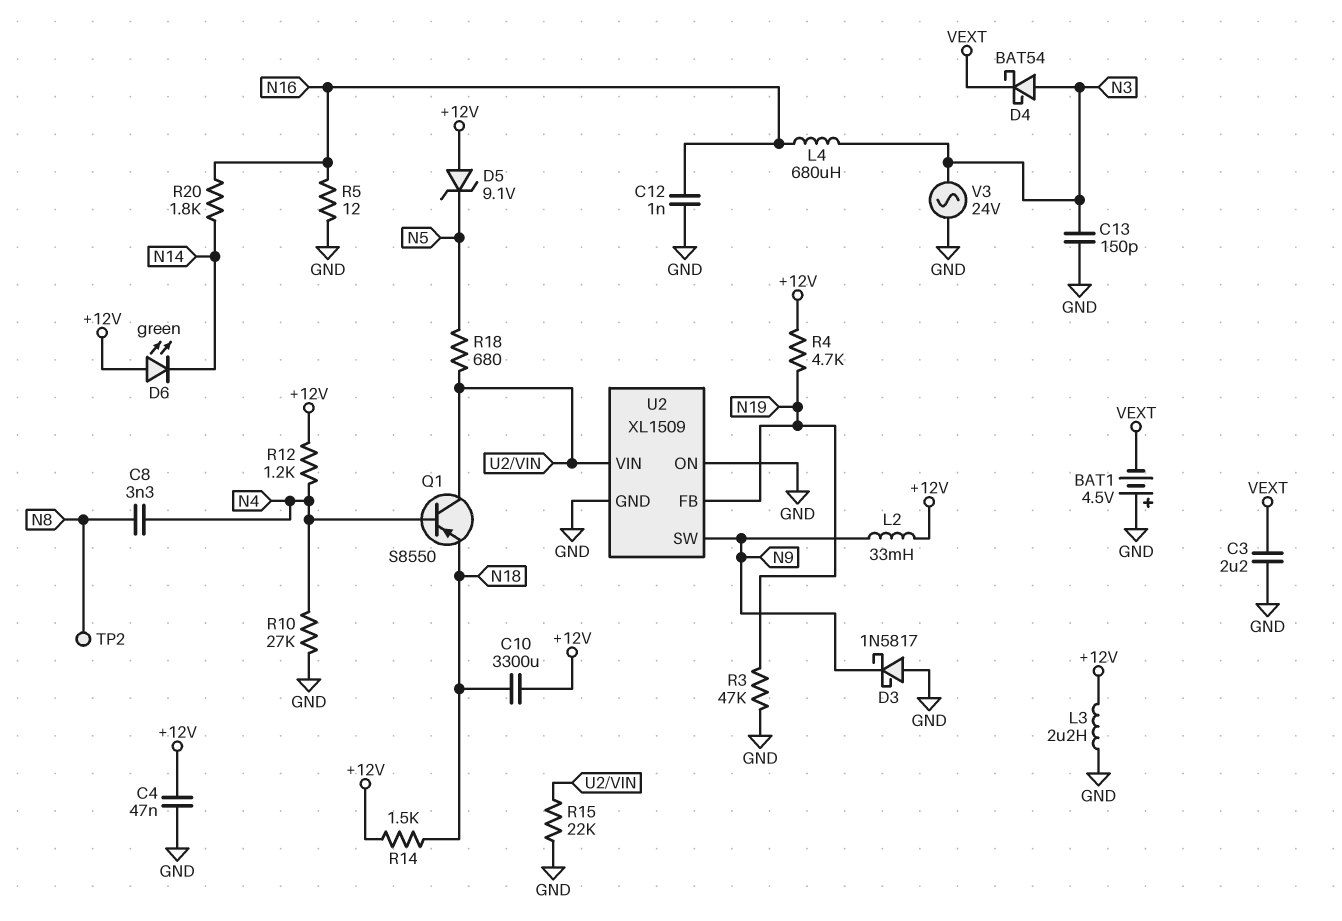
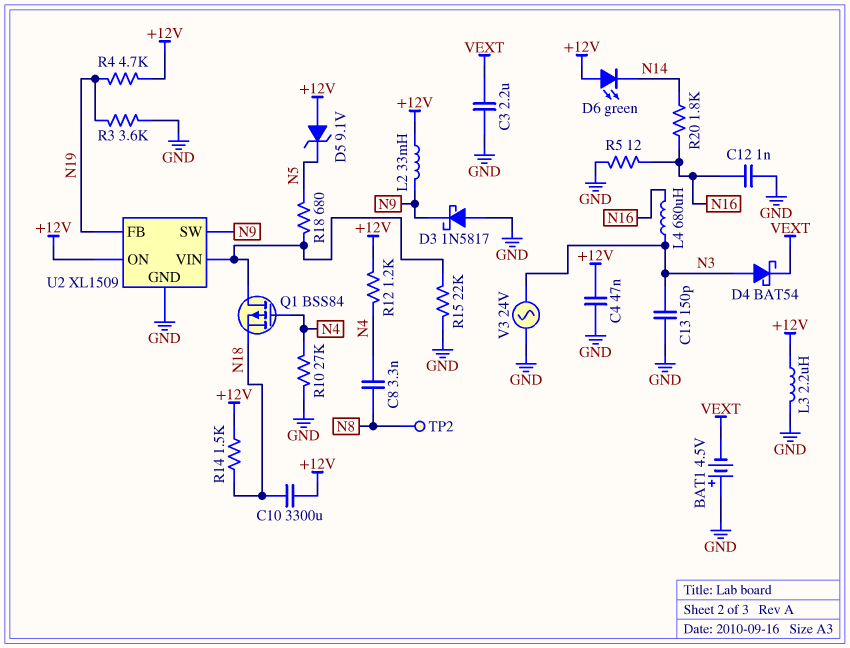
Q1: PNP S8550 (B N4, C U2/VIN, E N18) -> PMOS BSS84 (G N4, D U2/VIN, S N18)
R3: 47k (GND, N19) -> 3.6k (GND, N19)
U2 pin ON: GND -> +12V

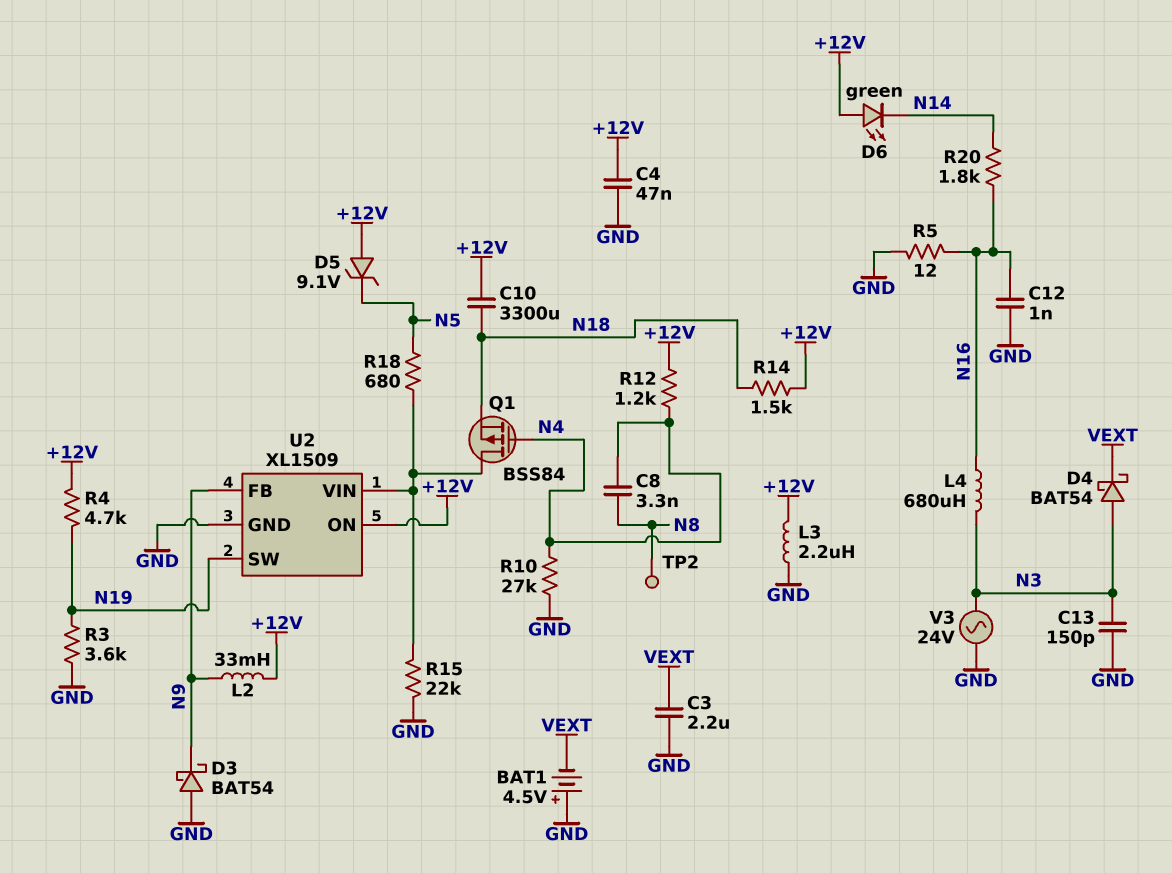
D3: schottky 1N5817 (A GND, K N9) -> schottky BAT54 (A GND, K N9)
U2 pin FB: N19 -> N9
U2 pin SW: N9 -> N19

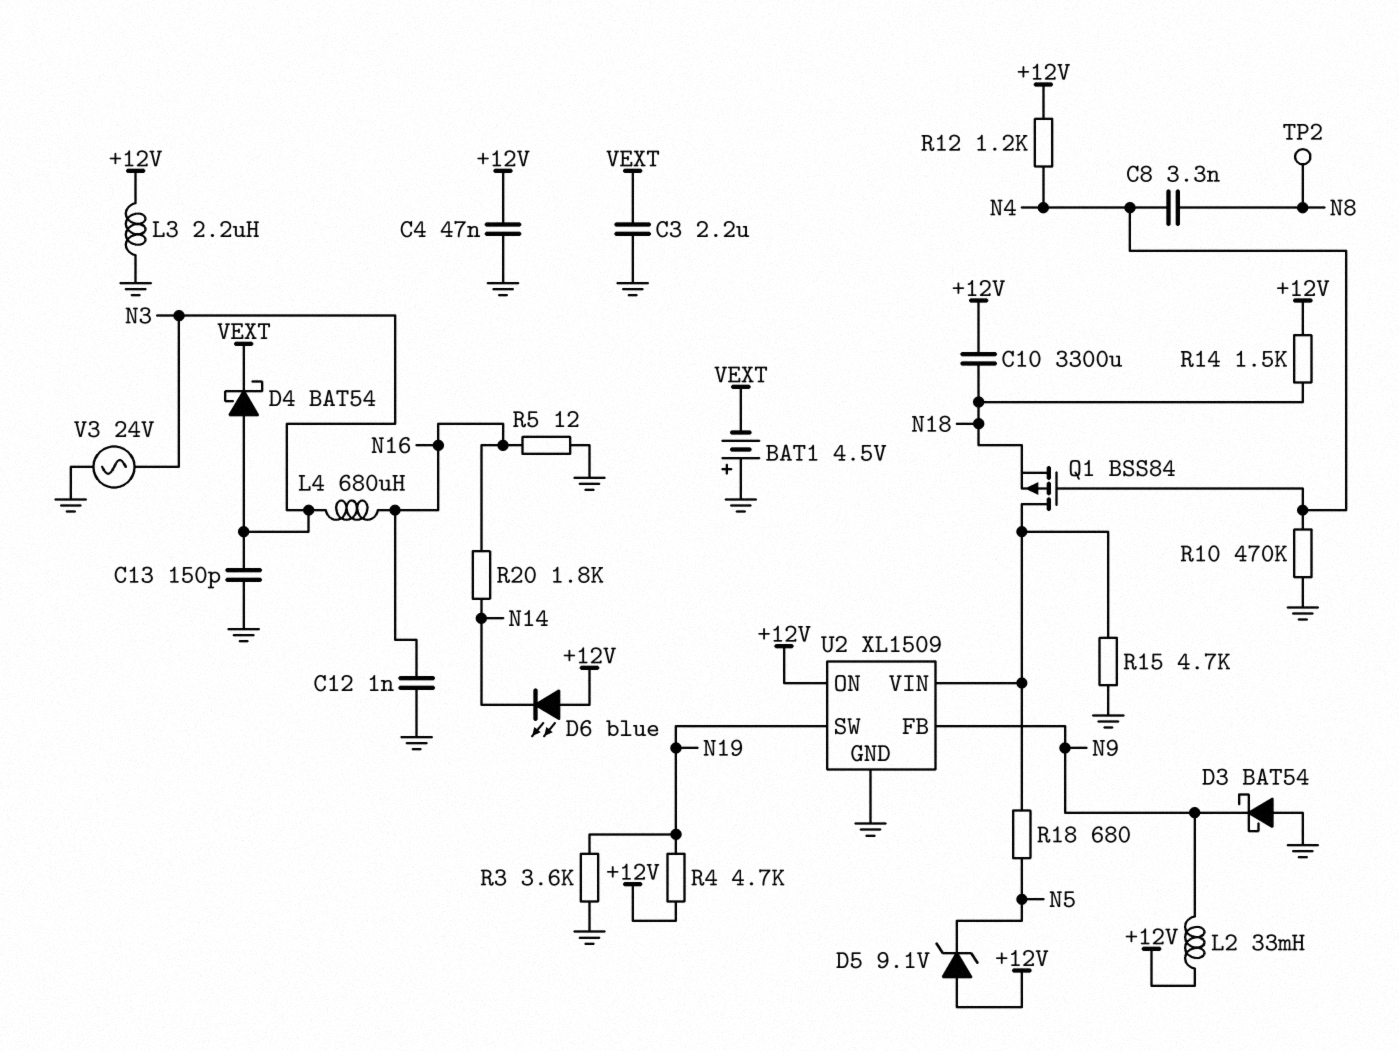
D6: LED green (A +12V, K N14) -> LED blue (A +12V, K N14)
R10: 27k (GND, N4) -> 470k (GND, N4)
R15: 22k (GND, U2/VIN) -> 4.7k (GND, U2/VIN)

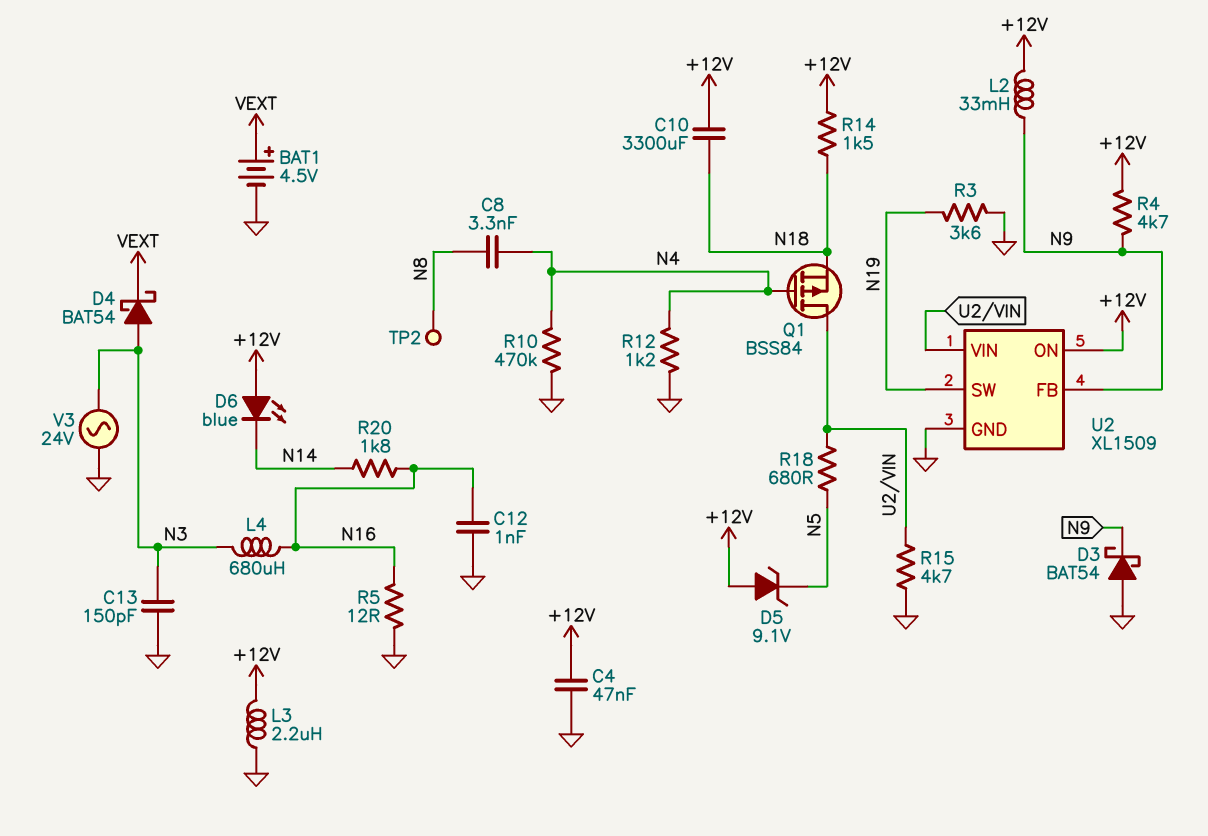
BAT1: 4.5V (plus GND, minus VEXT) -> 4.5V (plus VEXT, minus GND)
C3: 2.2uF (GND, VEXT) -> none
R4: 4.7k (+12V, N19) -> 4.7k (+12V, N9)
R12: 1.2k (+12V, N4) -> 1.2k (GND, N4)

